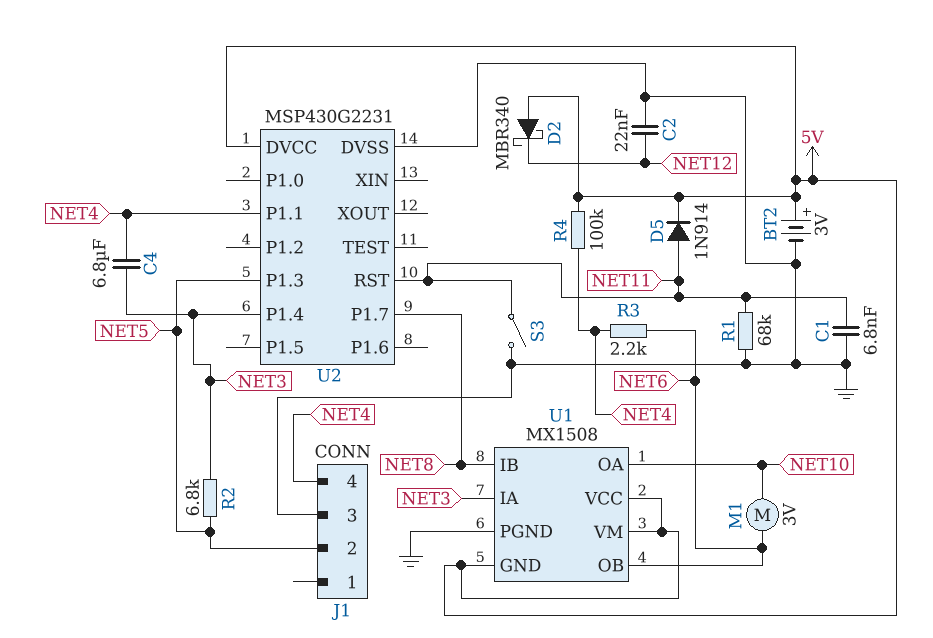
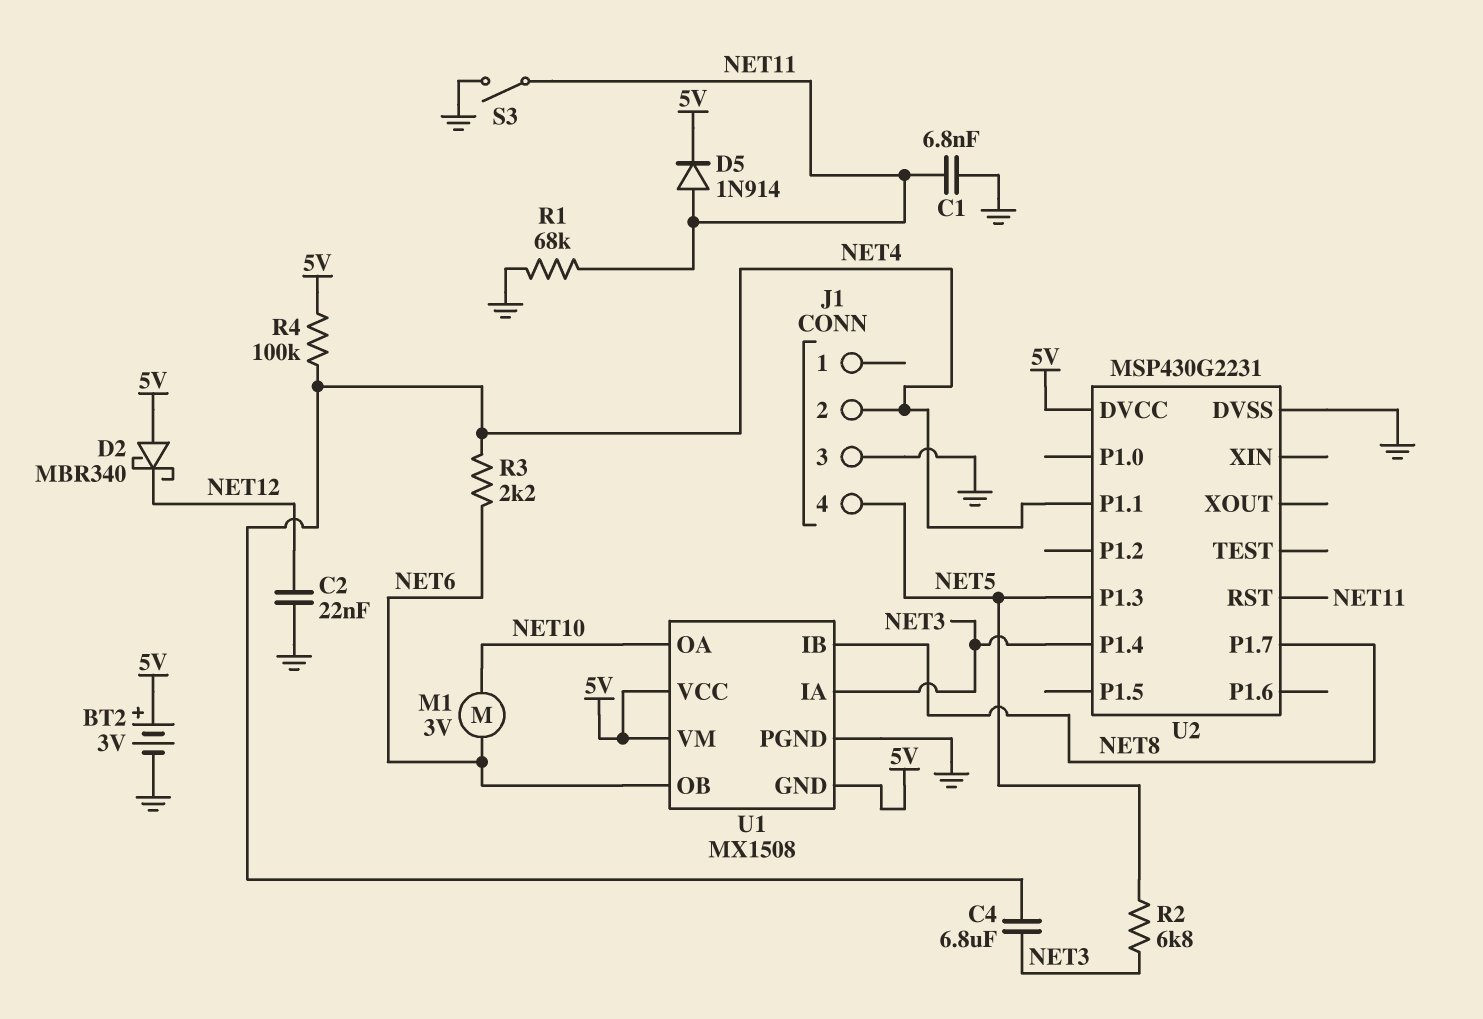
J1 pin 2: NET5 -> NET4
J1 pin 4: NET4 -> NET5

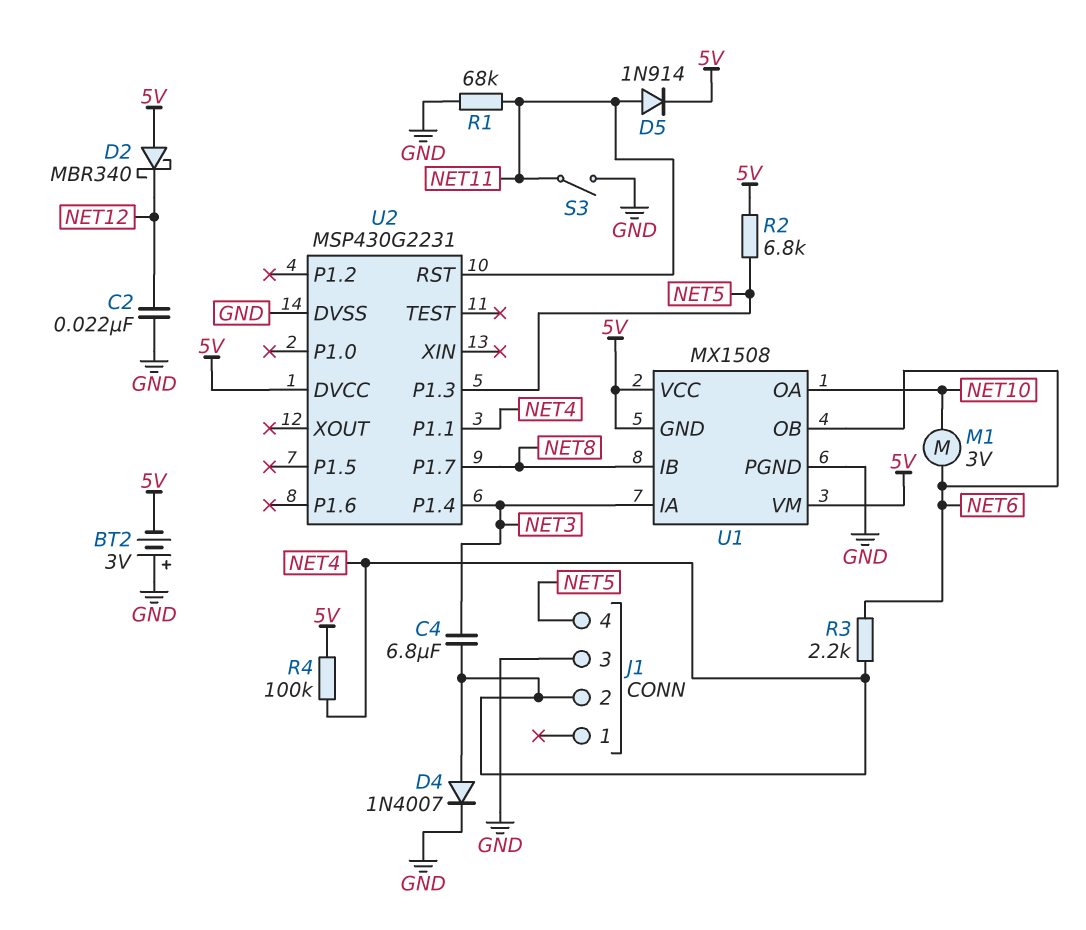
BT2: 3V (plus 5V, minus GND) -> 3V (plus GND, minus 5V)
C1: 6.8nF (GND, NET11) -> none
D4: none -> diode 1N4007 (A NET4, K GND)
R2: 6.8k (NET3, NET5) -> 6.8k (5V, NET5)

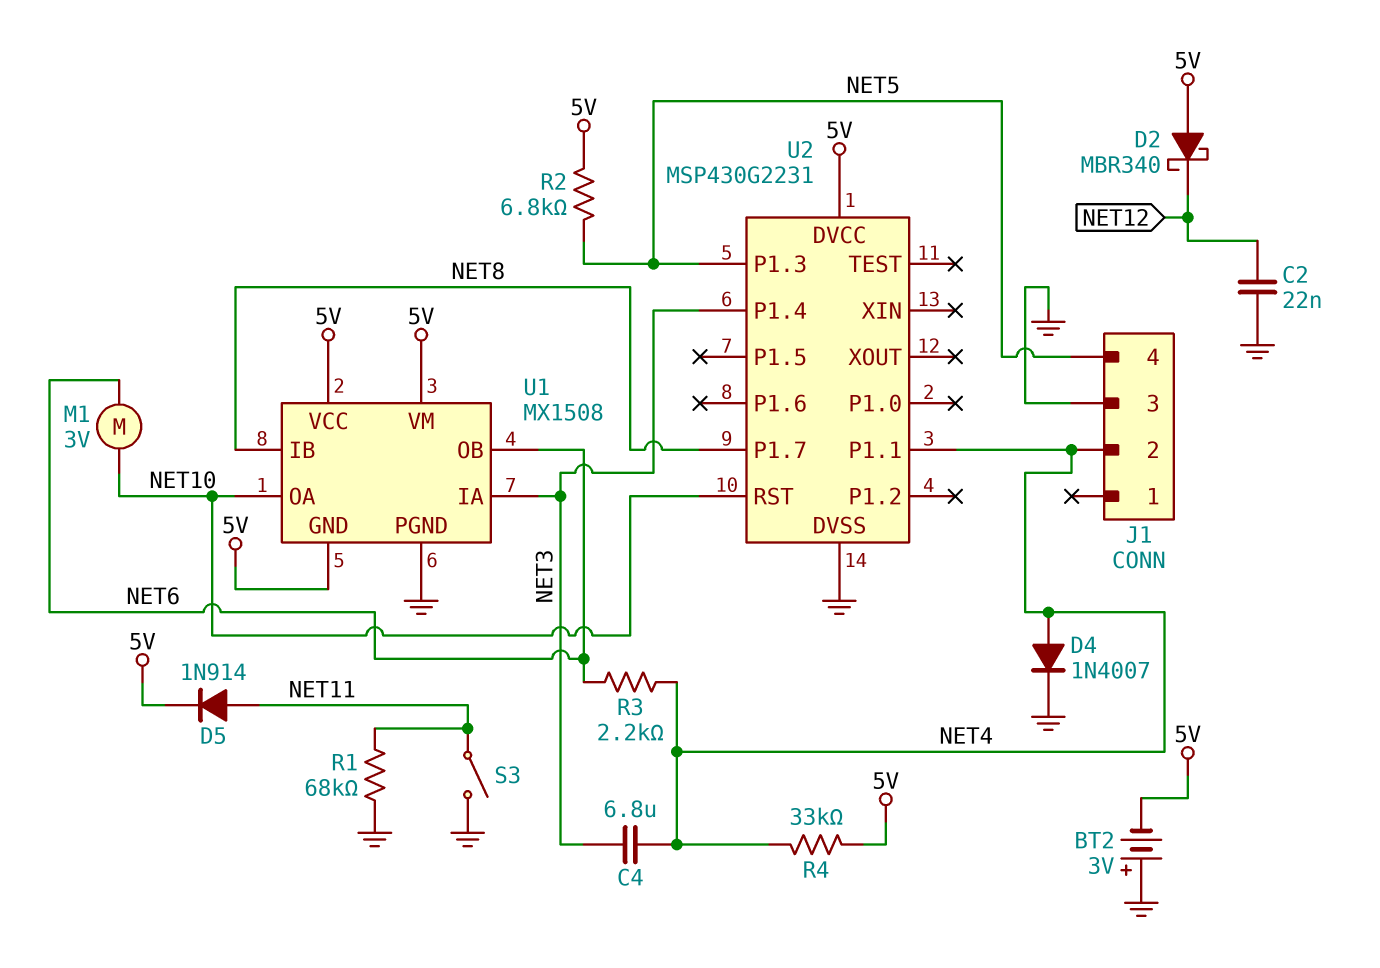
R4: 100k (5V, NET4) -> 33k (5V, NET4)
U2 pin RST: NET11 -> NET10

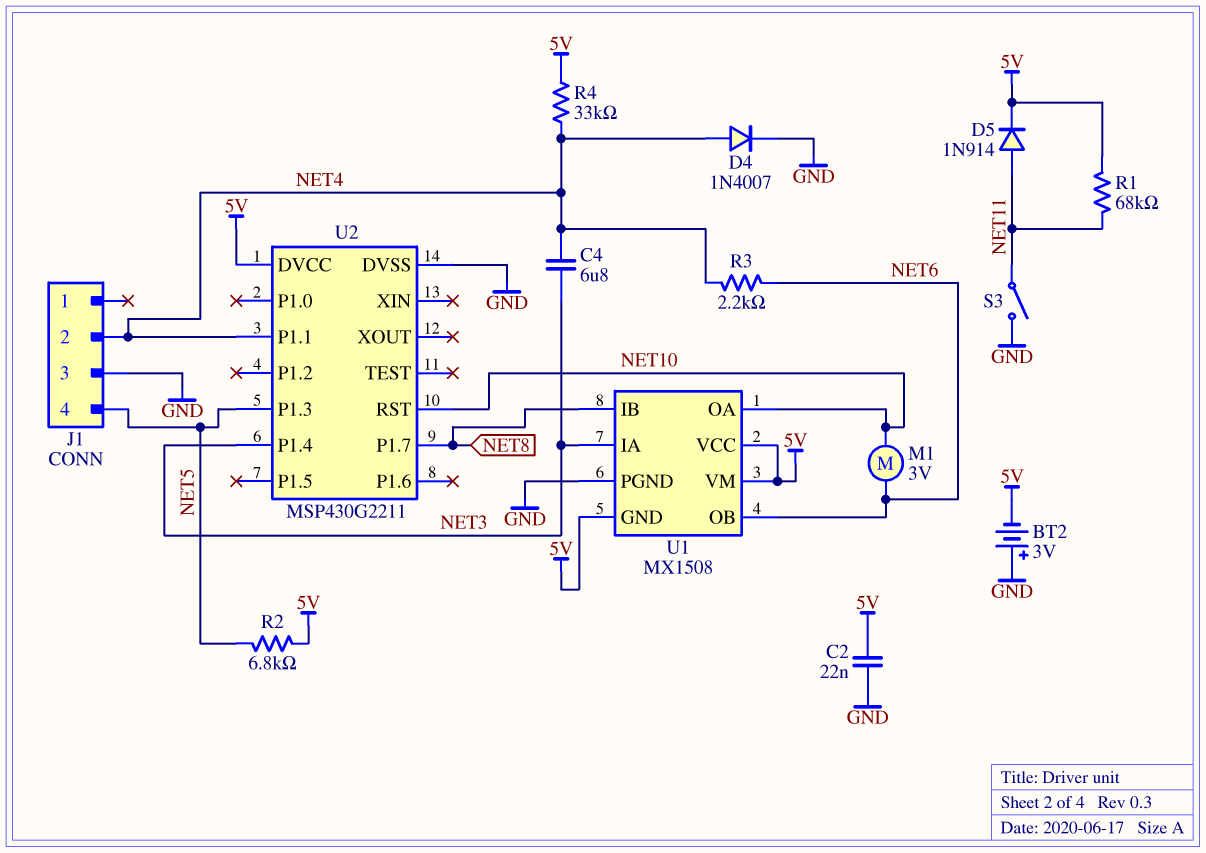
C2: 22nF (GND, NET12) -> 22nF (5V, GND)
D2: schottky MBR340 (A 5V, K NET12) -> none
R1: 68k (GND, NET11) -> 68k (5V, NET11)
U2: MSP430G2231 -> MSP430G2211

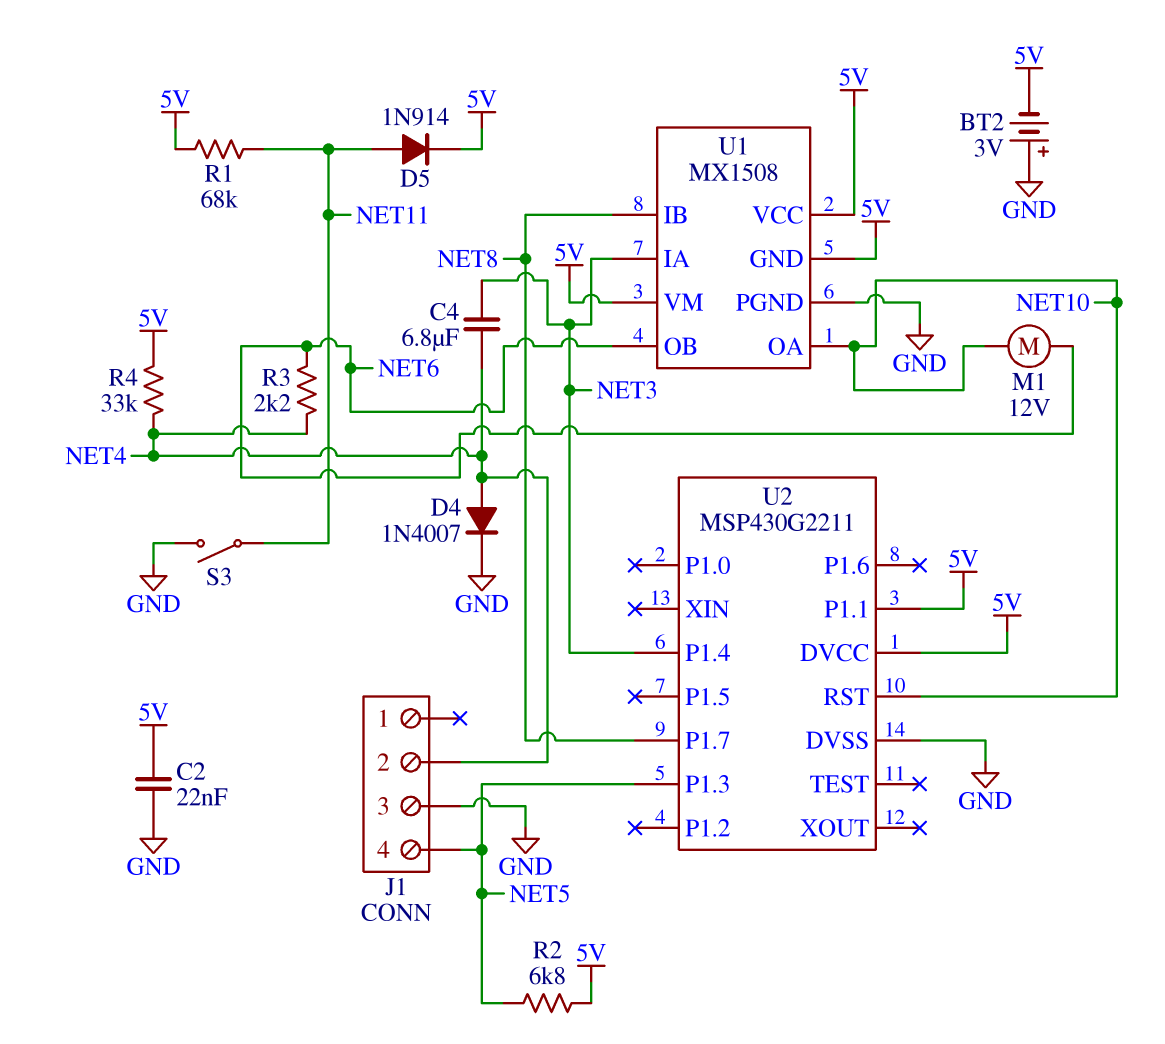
M1: motor 3V (NET6, NET10) -> motor 12V (NET6, NET10)
U2 pin P1.1: NET4 -> 5V

